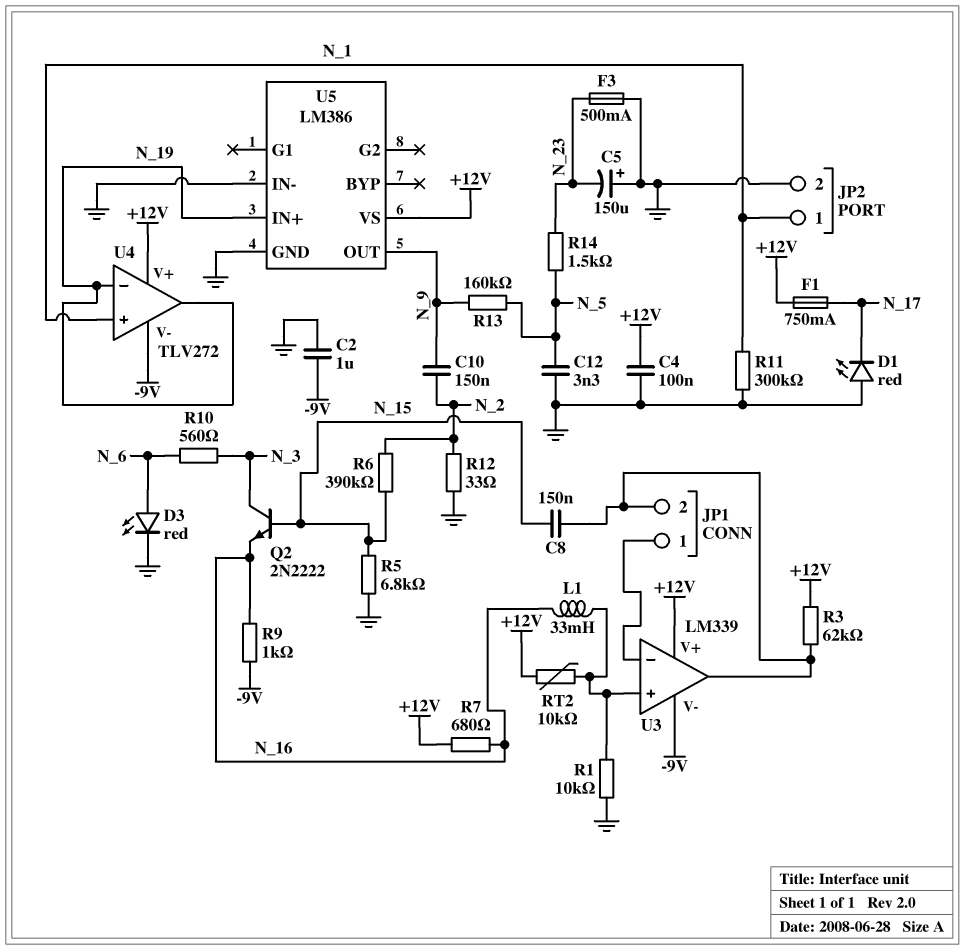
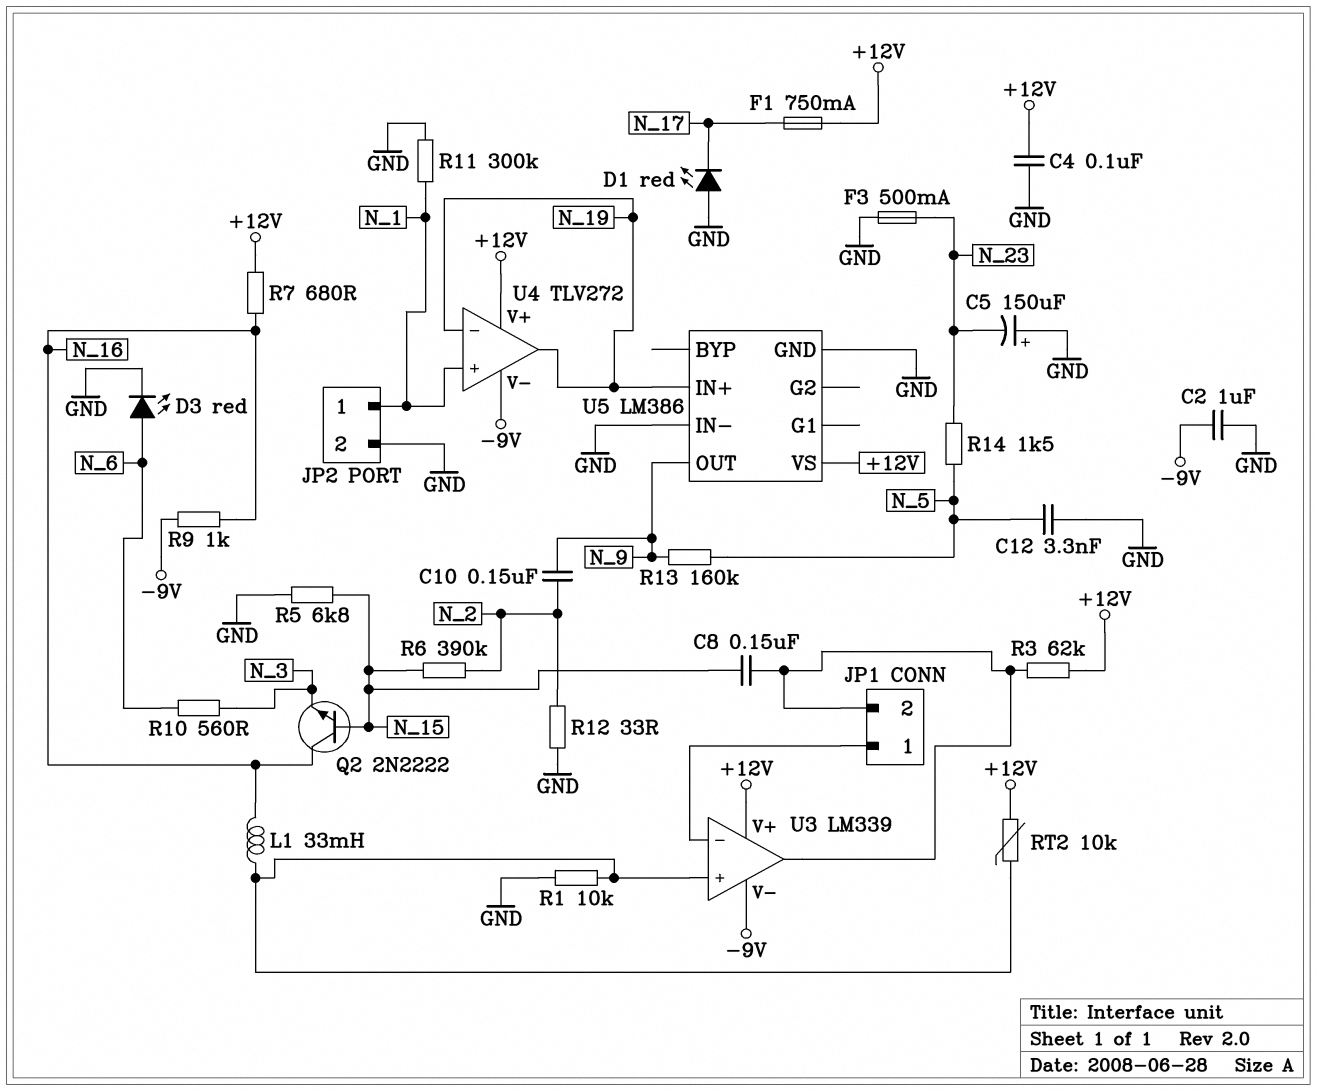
Q2: NPN 2N2222 (B N_15, C N_3, E N_16) -> NPN 2N2222 (B N_15, C N_16, E N_3)

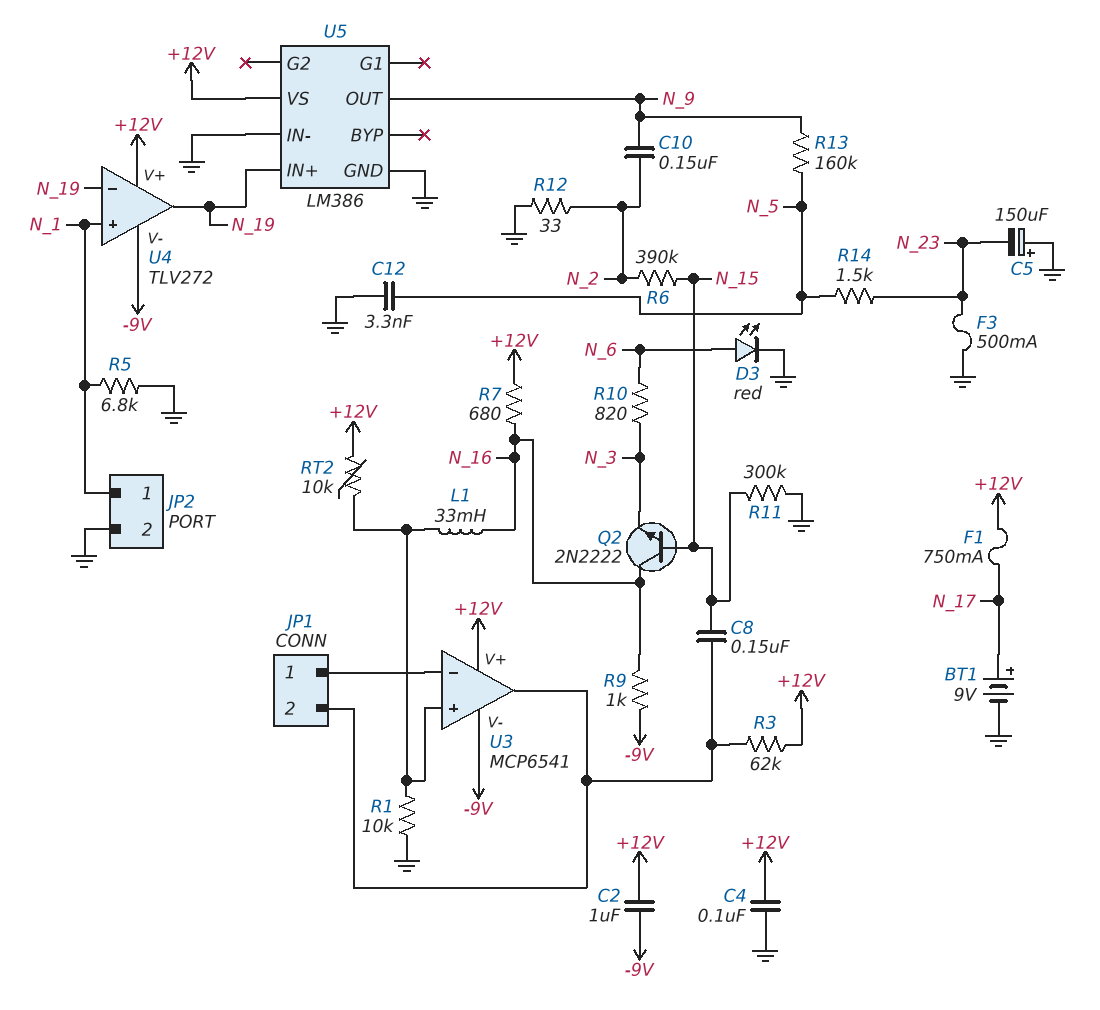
BT1: none -> 9V (plus N_17, minus GND)
C2: 1uF (-9V, GND) -> 1uF (+12V, -9V)
D1: LED red (A GND, K N_17) -> none
R5: 6.8k (GND, N_15) -> 6.8k (GND, N_1)
R10: 560 (N_3, N_6) -> 820 (N_3, N_6)
R11: 300k (GND, N_1) -> 300k (GND, N_15)
U3: LM339 -> MCP6541

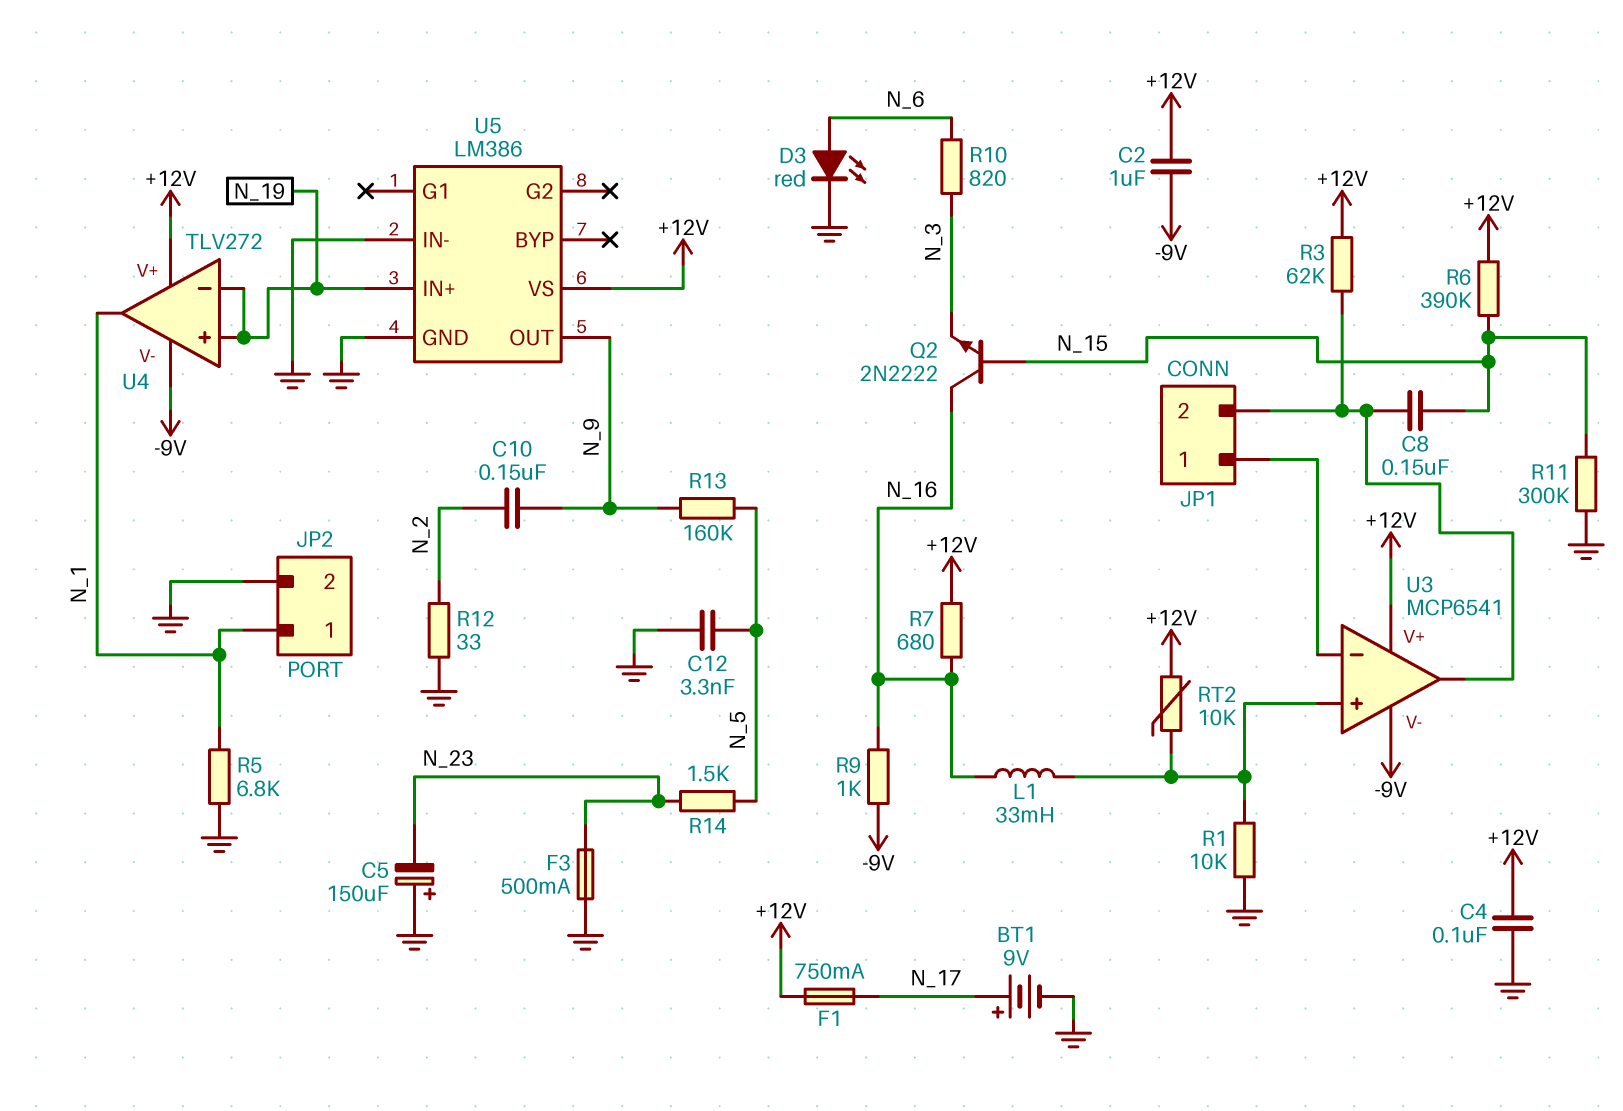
R6: 390k (N_2, N_15) -> 390k (+12V, N_15)
U4 pin in+: N_1 -> N_19
U4 pin out: N_19 -> N_1

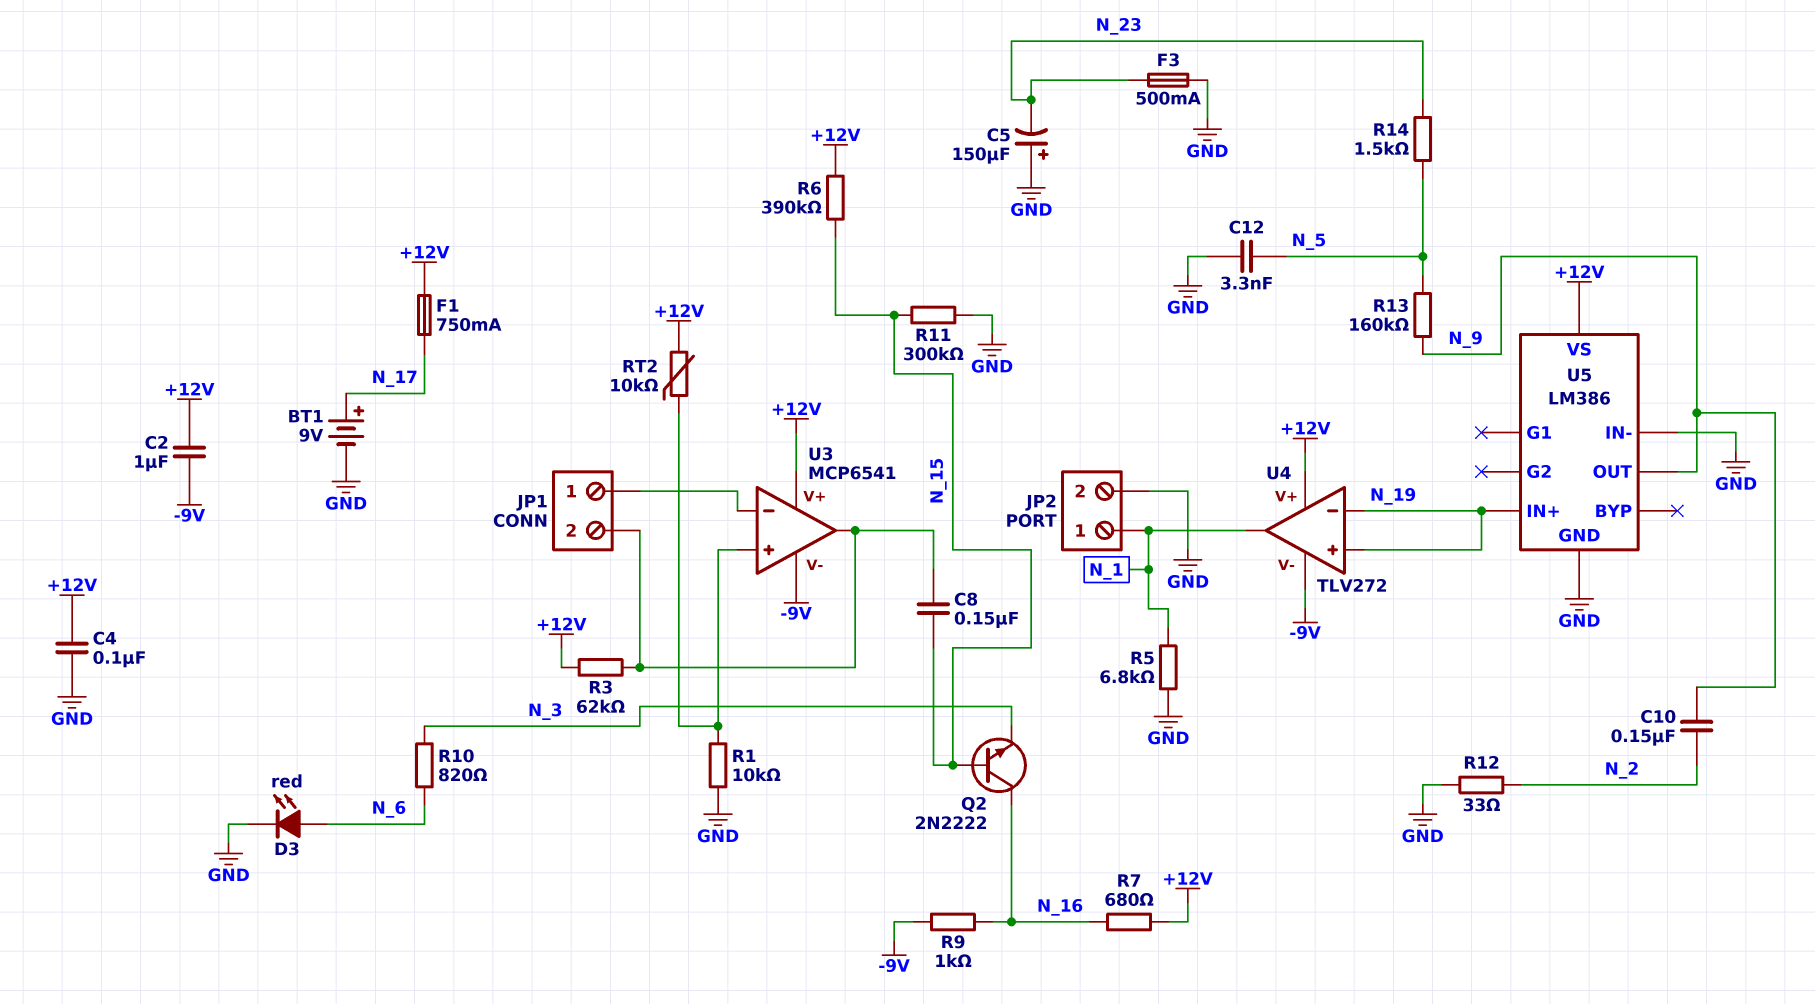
L1: 33mH (N_16, U3/in+) -> none

